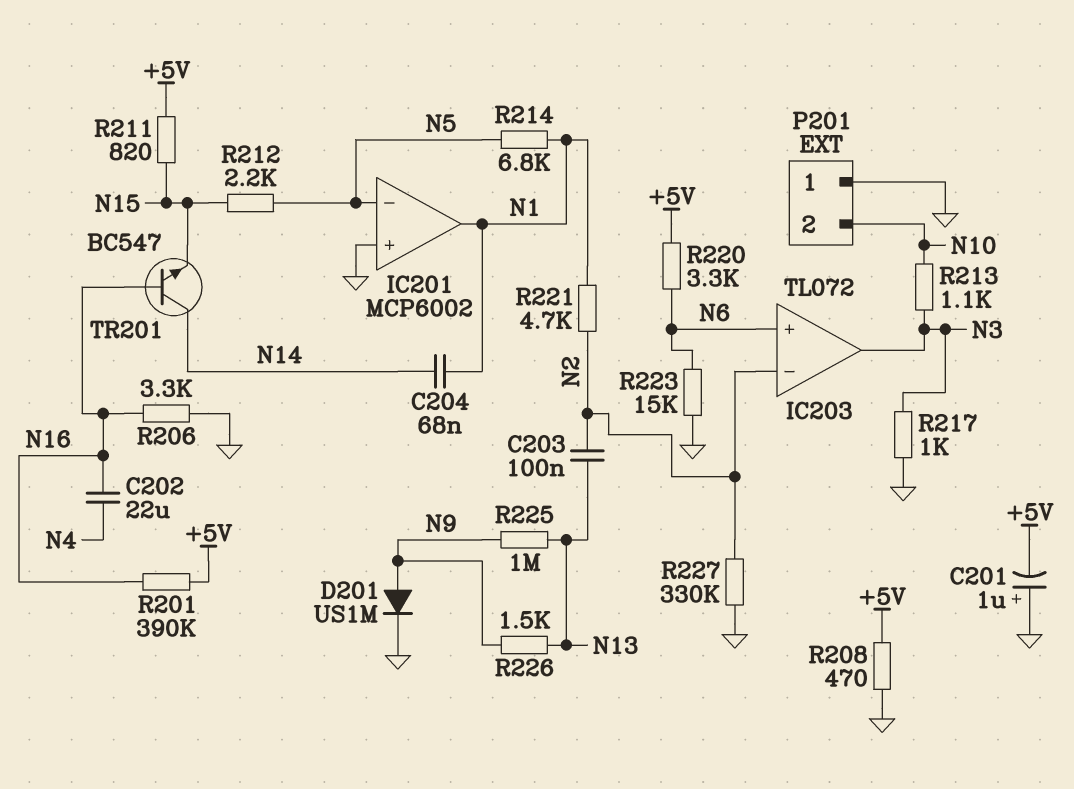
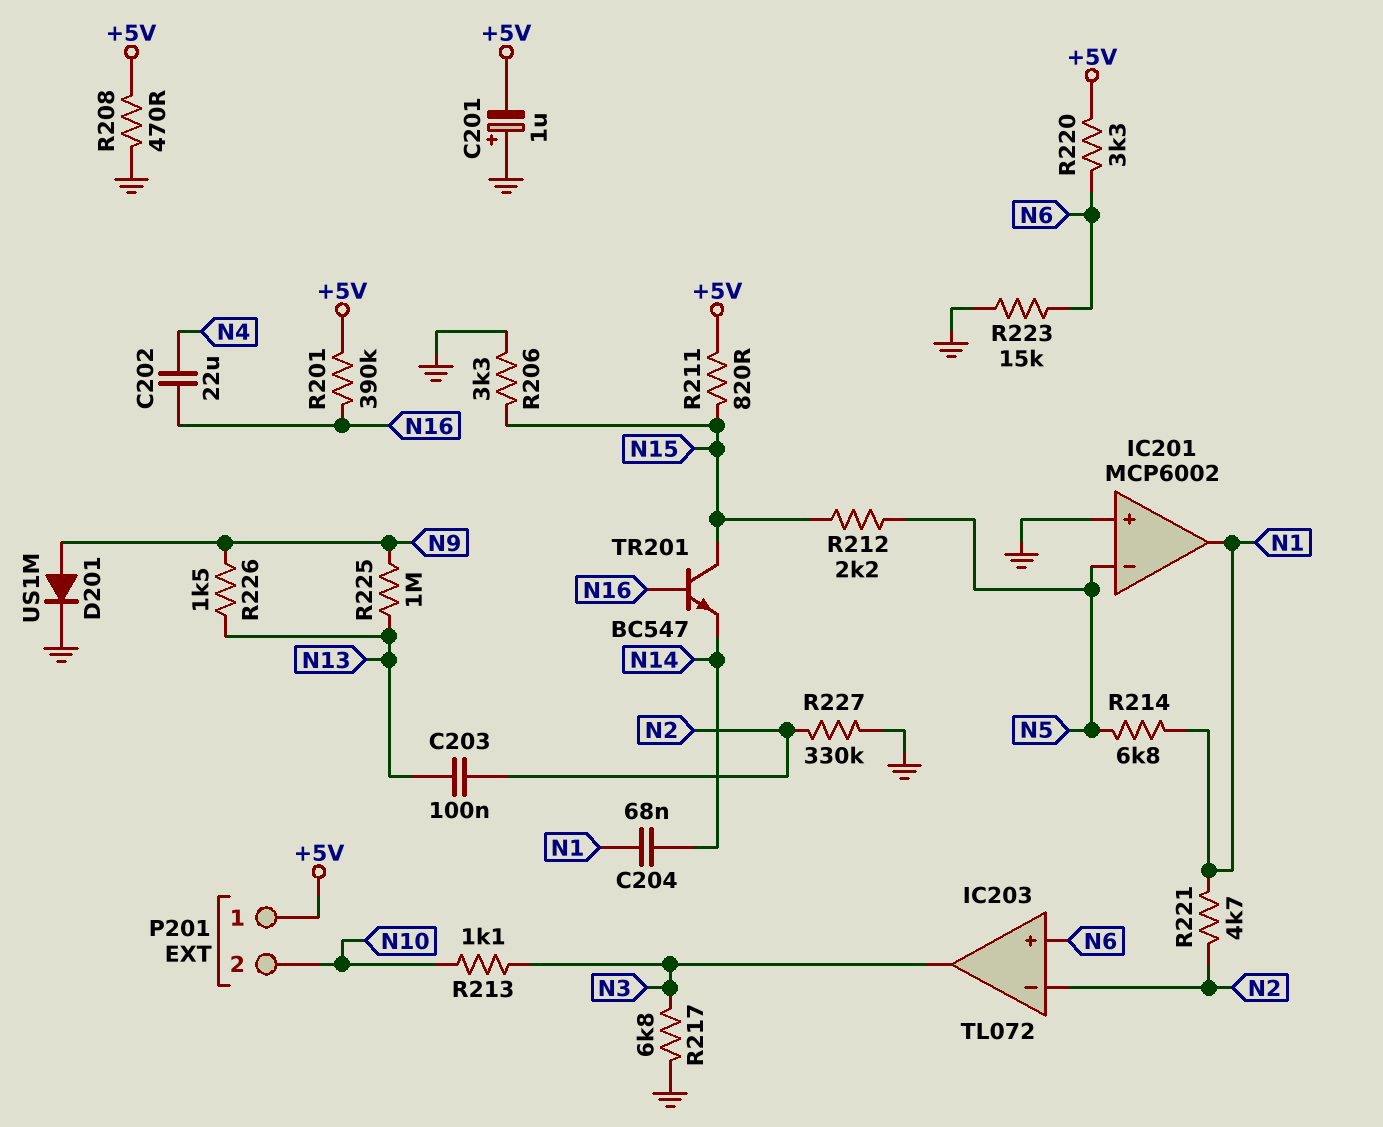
P201 pin 1: GND -> +5V
R206: 3.3k (GND, N16) -> 3.3k (GND, N15)
R217: 1k (GND, N3) -> 6.8k (GND, N3)
TR201: NPN BC547 (B N16, C N14, E N15) -> NPN BC547 (B N16, C N15, E N14)

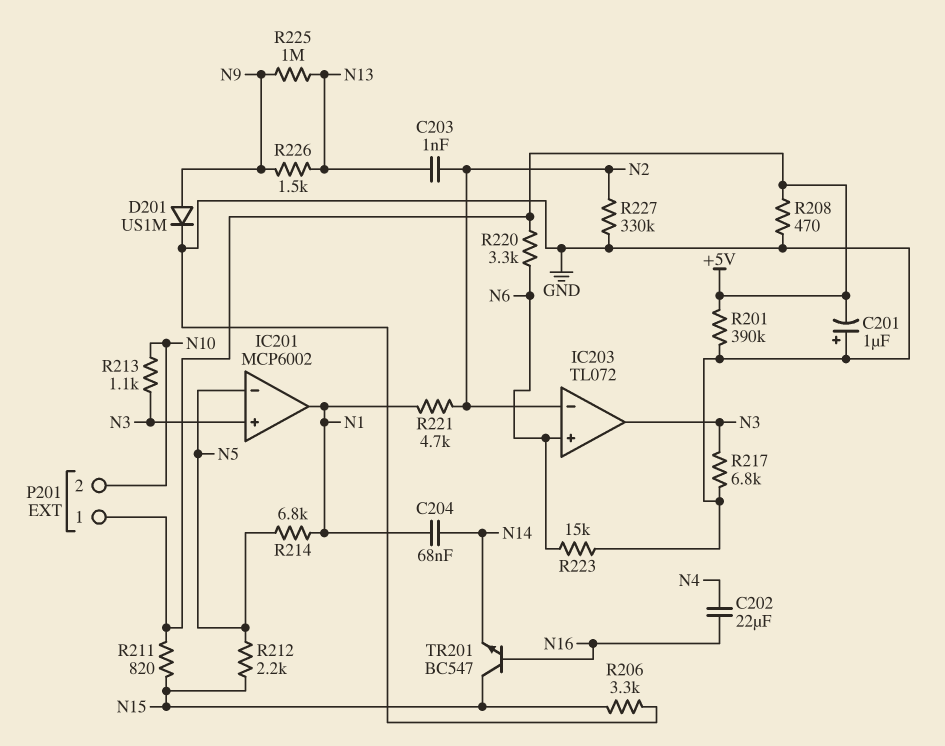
C203: 100nF (N2, N13) -> 1nF (N2, N13)
IC201 pin in+: GND -> N3
R201: 390k (+5V, N16) -> 390k (+5V, GND)

